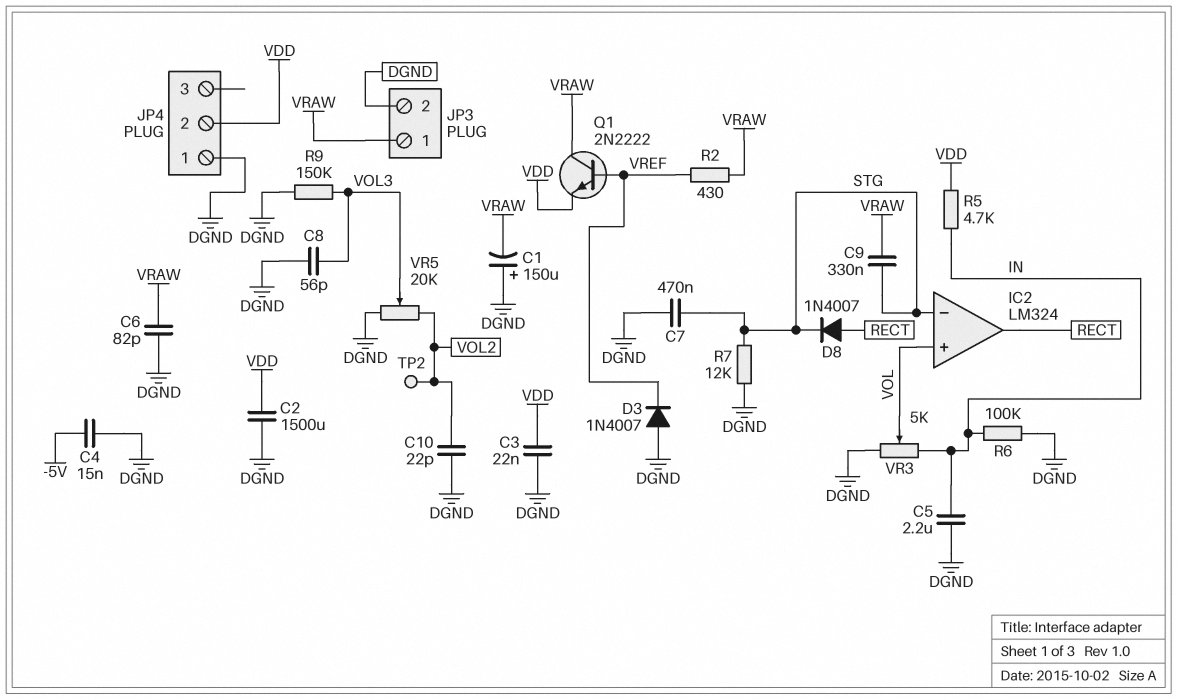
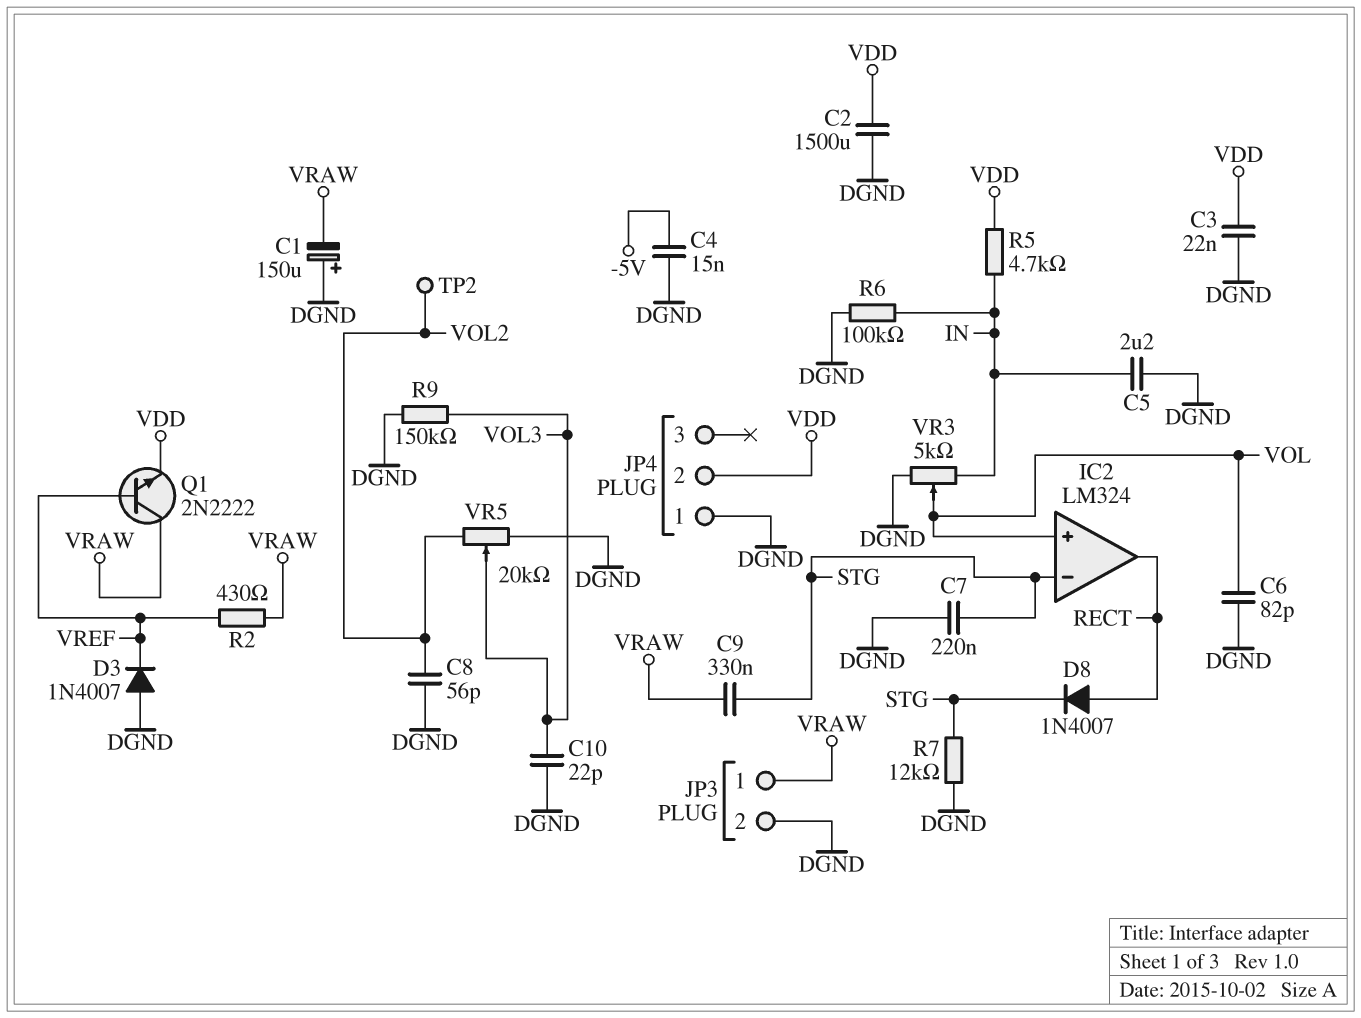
C6: 82pF (DGND, VRAW) -> 82pF (DGND, VOL)
C7: 470nF (DGND, STG) -> 220nF (DGND, STG)
C8: 56pF (DGND, VOL3) -> 56pF (DGND, VOL2)
C10: 22pF (DGND, VOL2) -> 22pF (DGND, VOL3)

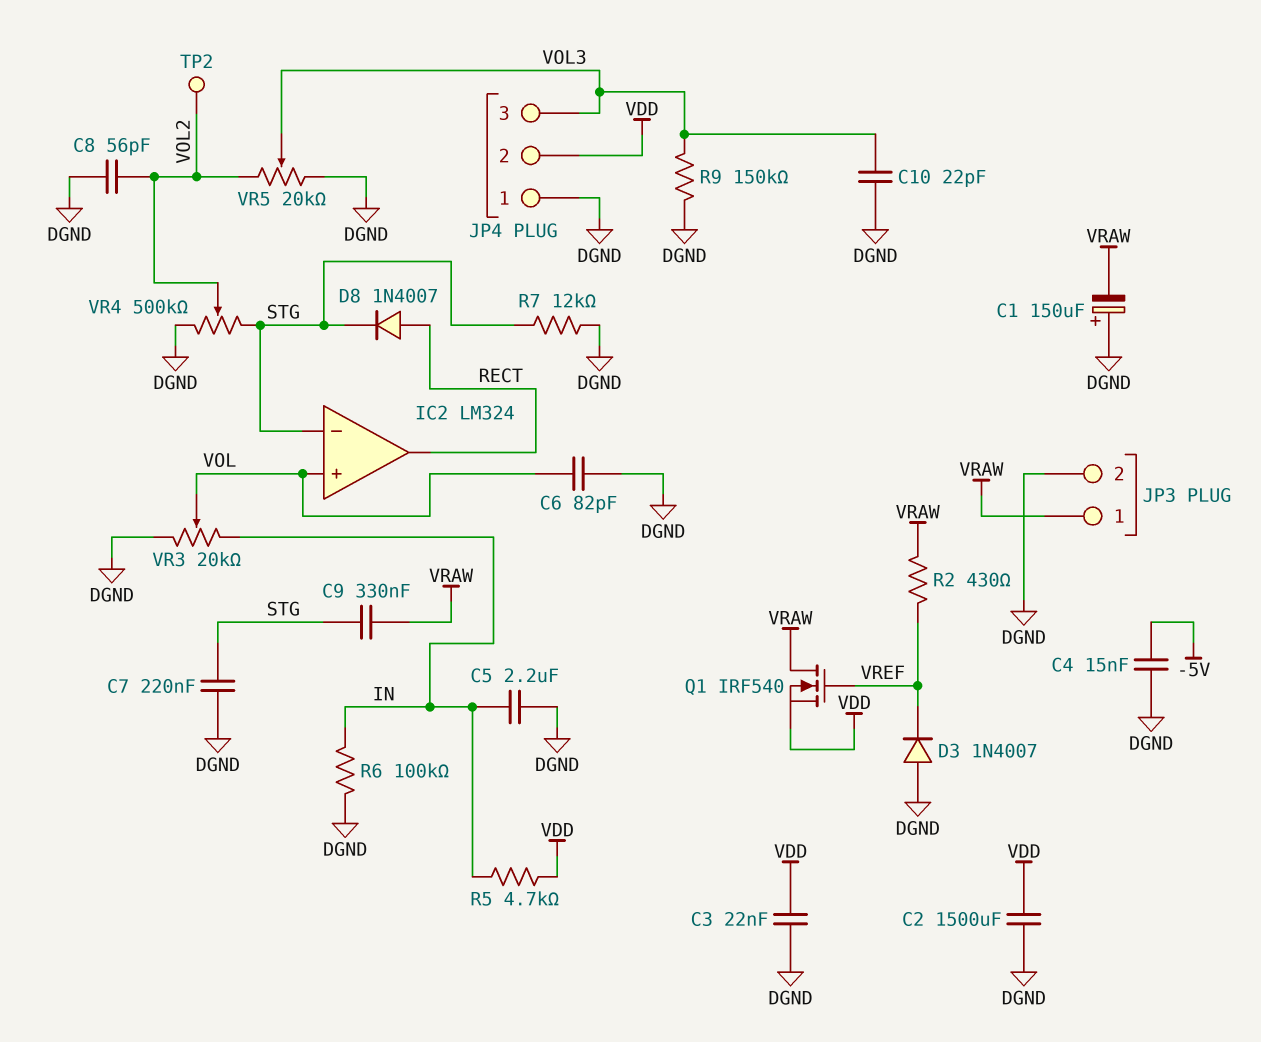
JP4 pin 3: none -> VOL3
Q1: NPN 2N2222 (B VREF, C VRAW, E VDD) -> NMOS IRF540 (G VREF, D VRAW, S VDD)
VR3: 5k (DGND, IN, wiper VOL) -> 20k (DGND, IN, wiper VOL)
VR4: none -> 500k (DGND, STG, wiper VOL2)

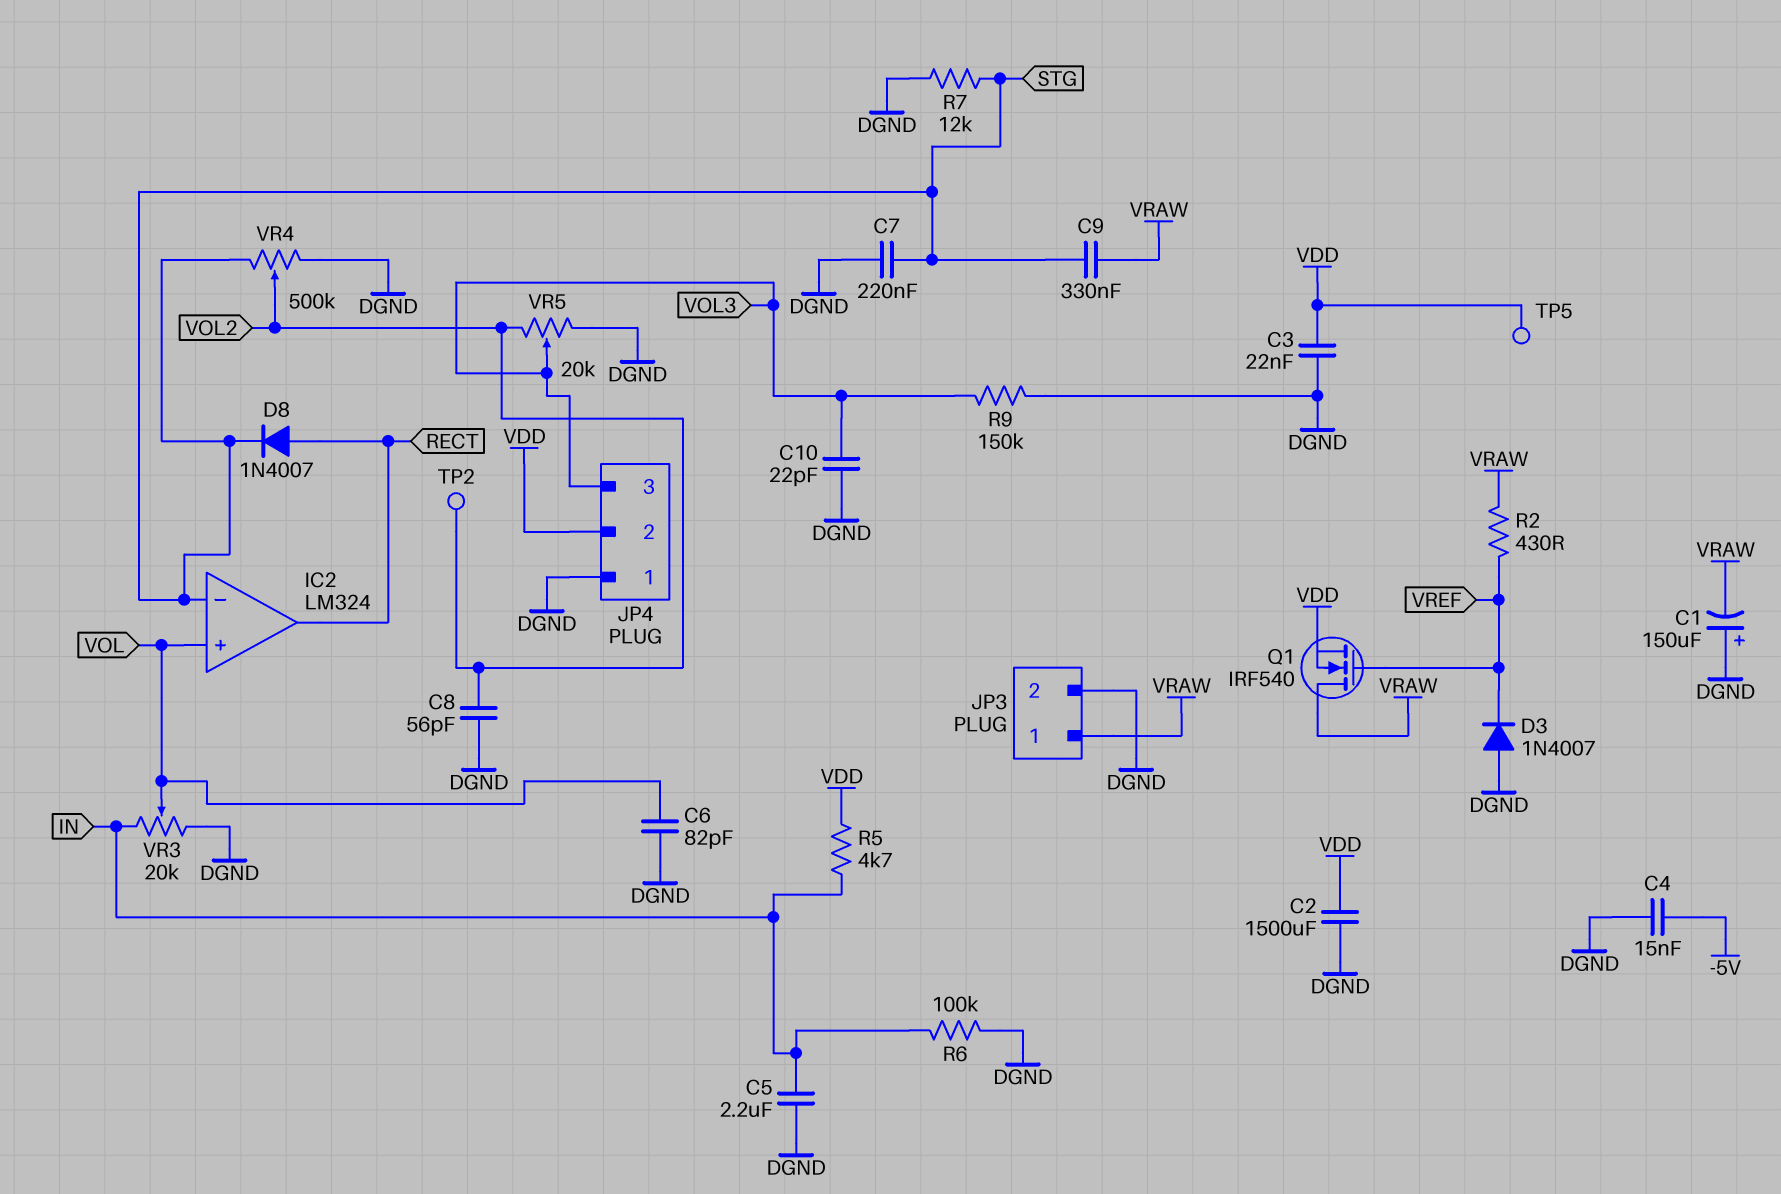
TP5: none -> test point (VDD)

